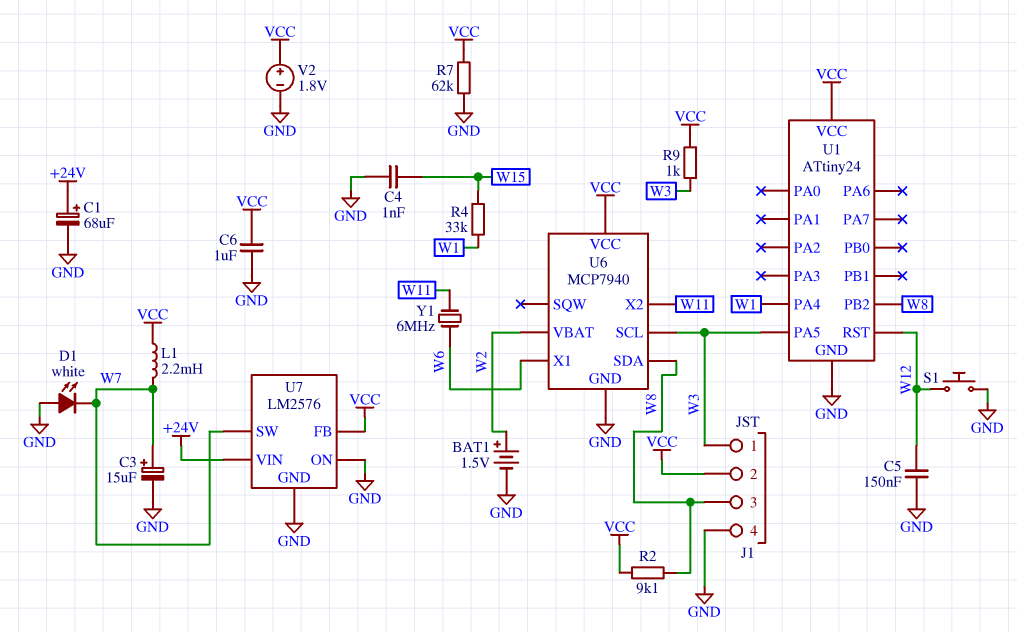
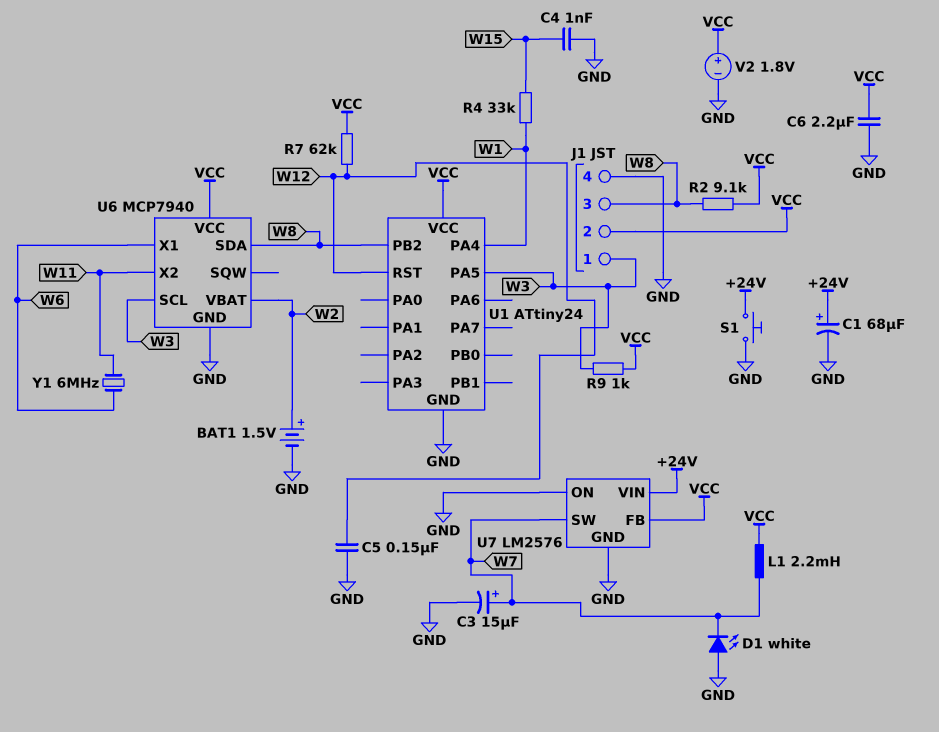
C6: 1uF (GND, VCC) -> 2.2uF (GND, VCC)
R7: 62k (GND, VCC) -> 62k (VCC, W12)
S1: button (GND, W12) -> button (+24V, GND)

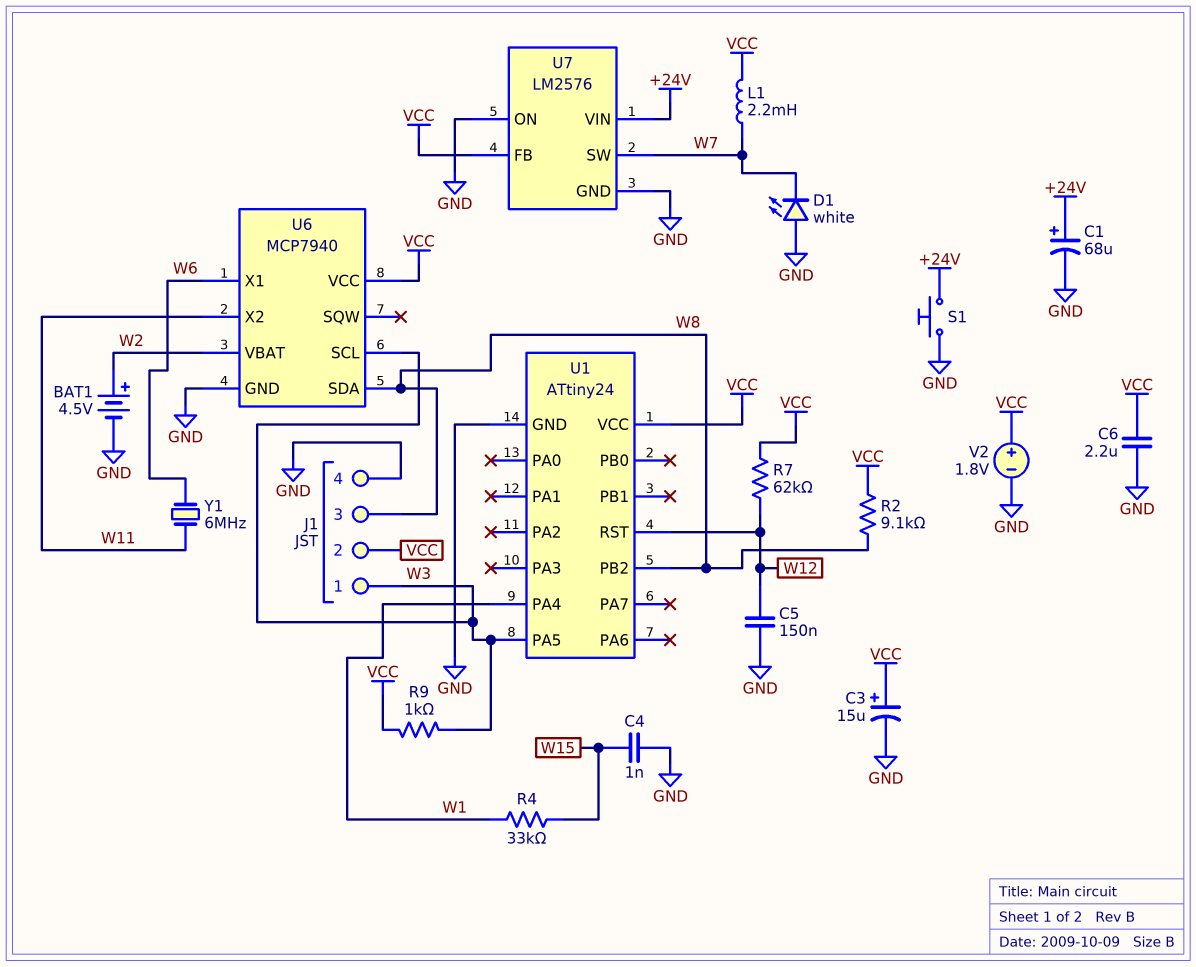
BAT1: 1.5V (plus W2, minus GND) -> 4.5V (plus W2, minus GND)
C3: 15uF (plus W7, minus GND) -> 15uF (plus VCC, minus GND)

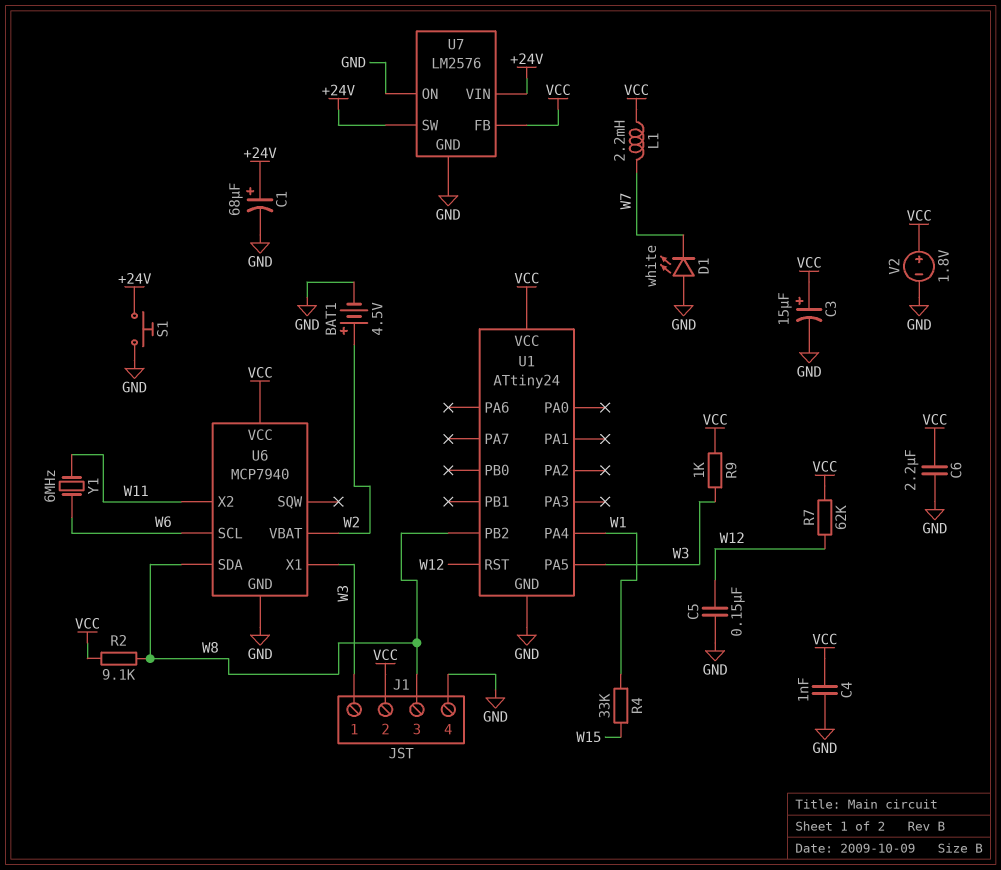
C4: 1nF (GND, W15) -> 1nF (GND, VCC)
U6 pin SCL: W3 -> W6
U6 pin X1: W6 -> W3
U7 pin SW: W7 -> +24V

